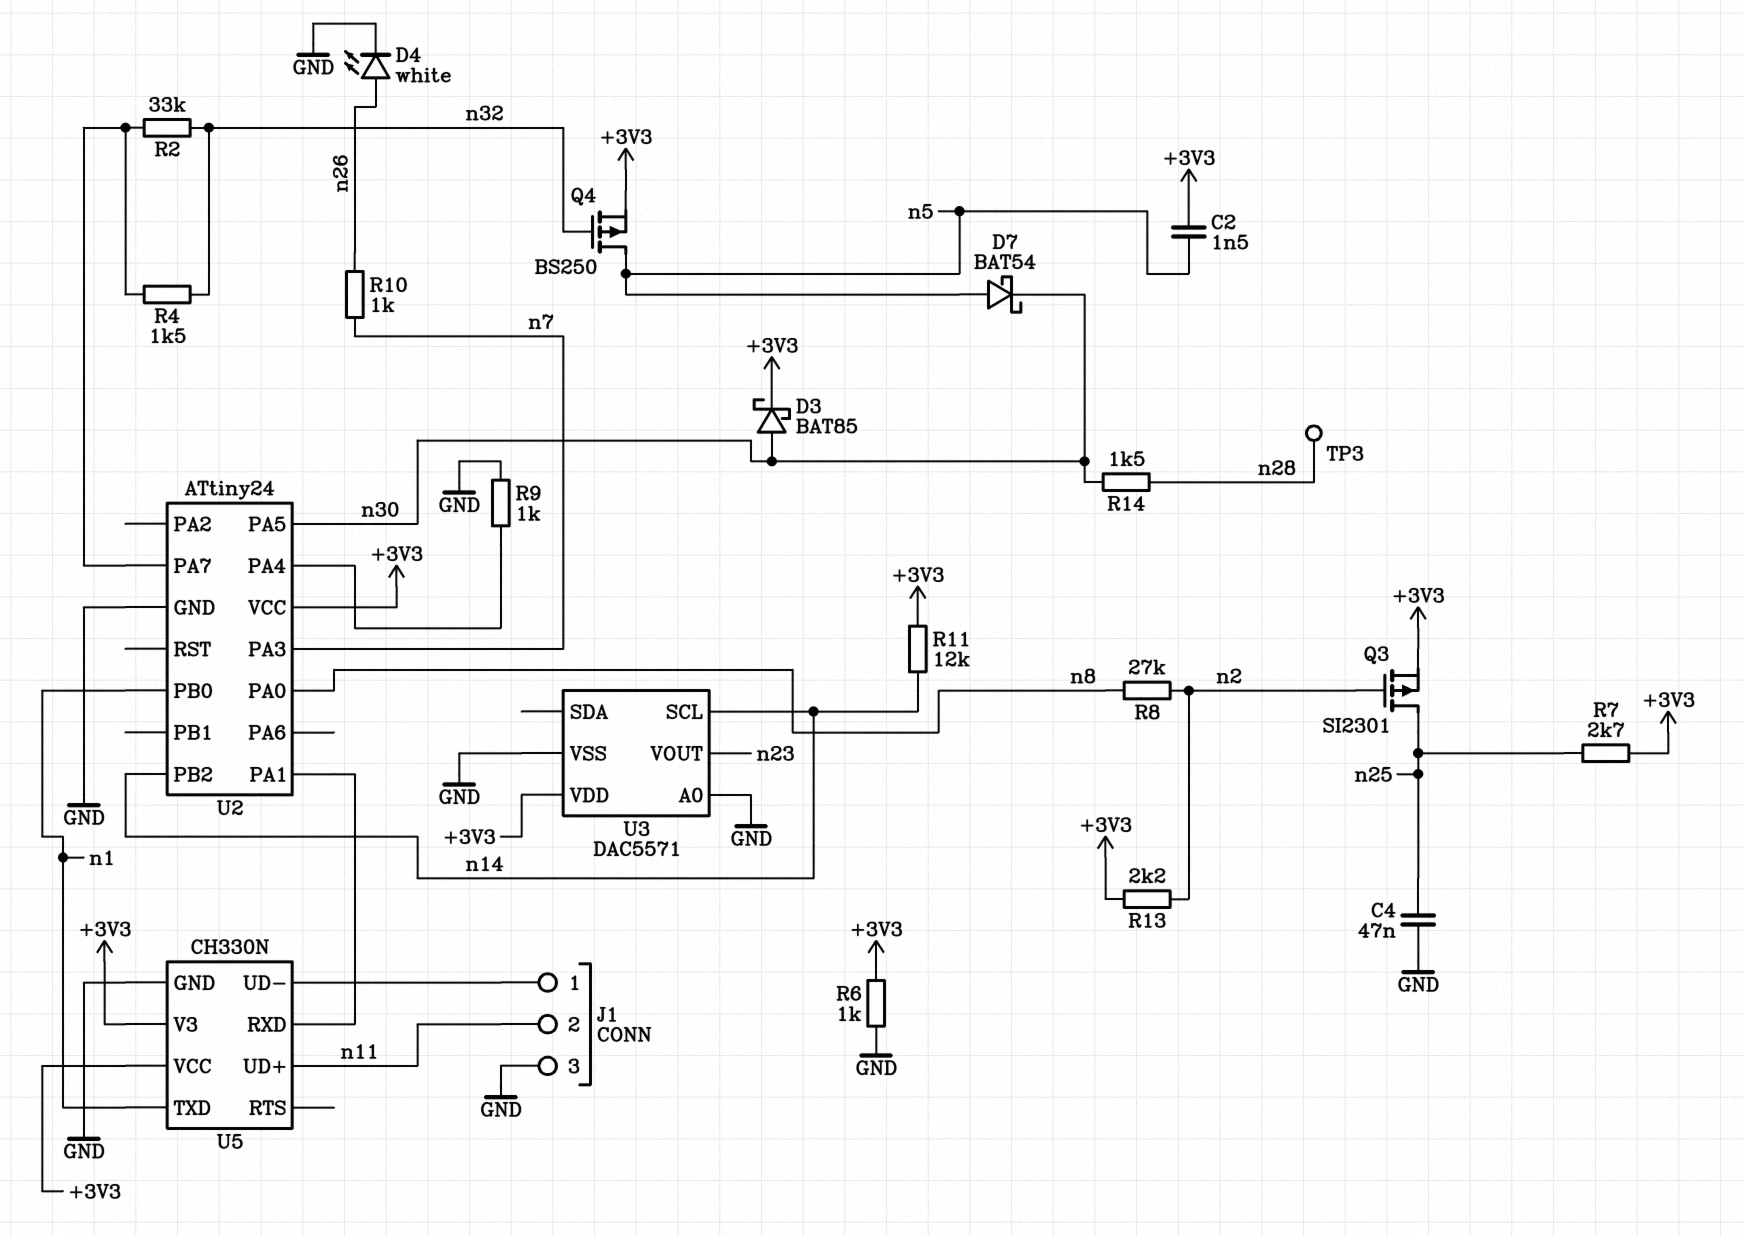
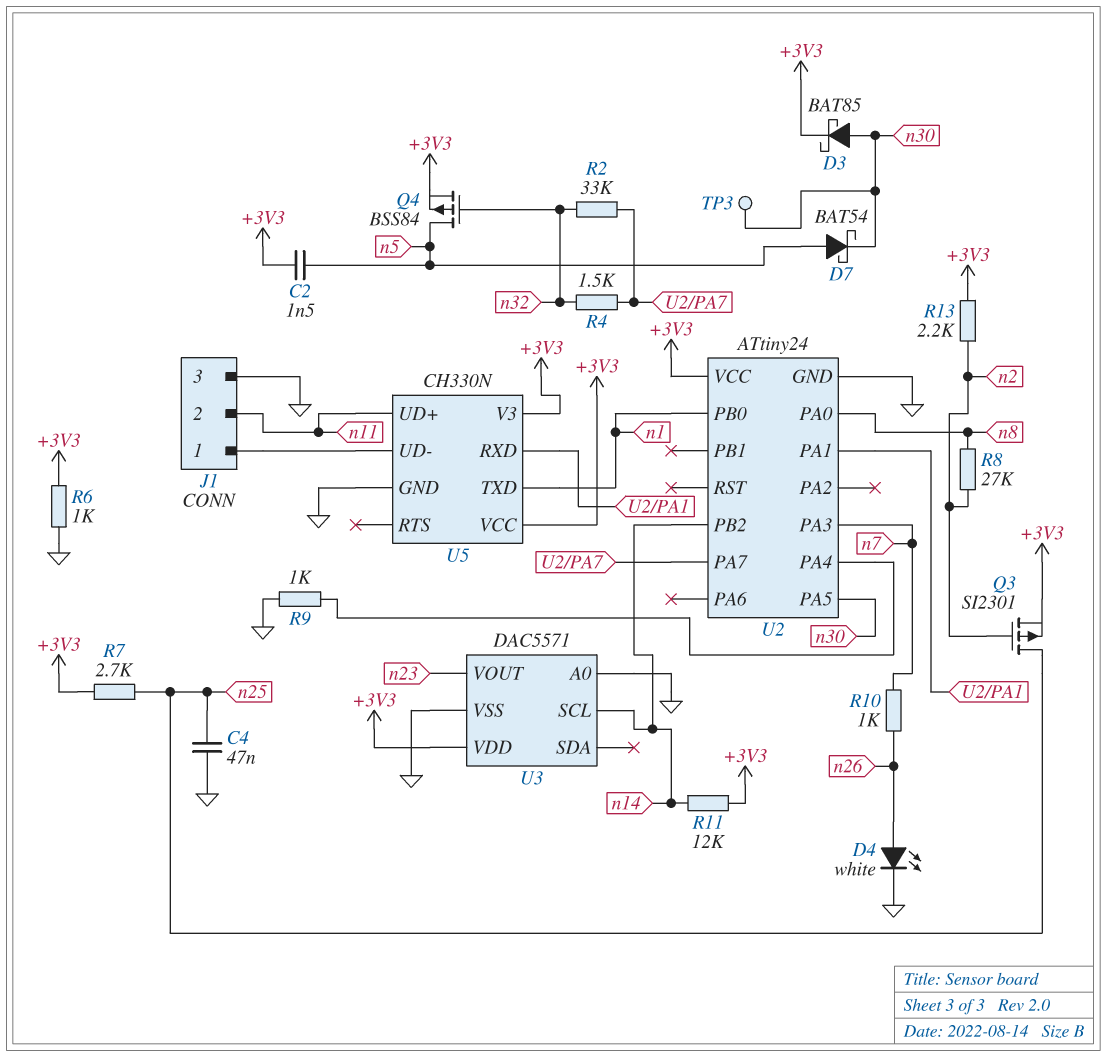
Q4: PMOS BS250 (G n32, D n5, S +3V3) -> PMOS BSS84 (G n32, D n5, S +3V3)
R14: 1.5k (n28, n30) -> none
TP3: test point (n28) -> test point (n30)

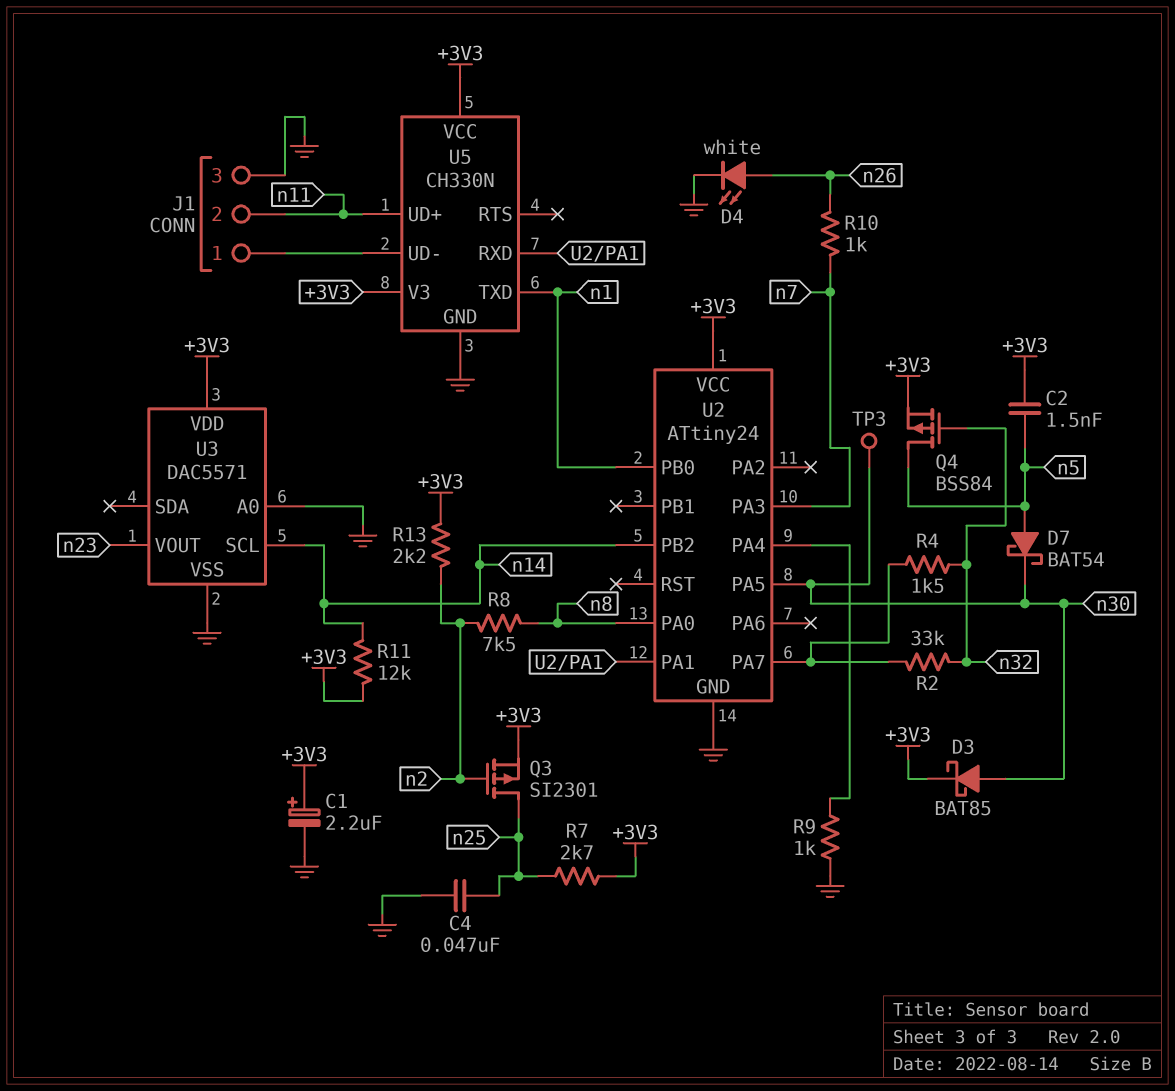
C1: none -> 2.2uF (plus +3V3, minus GND)
R6: 1k (+3V3, GND) -> none
R8: 27k (n2, n8) -> 7.5k (n2, n8)

